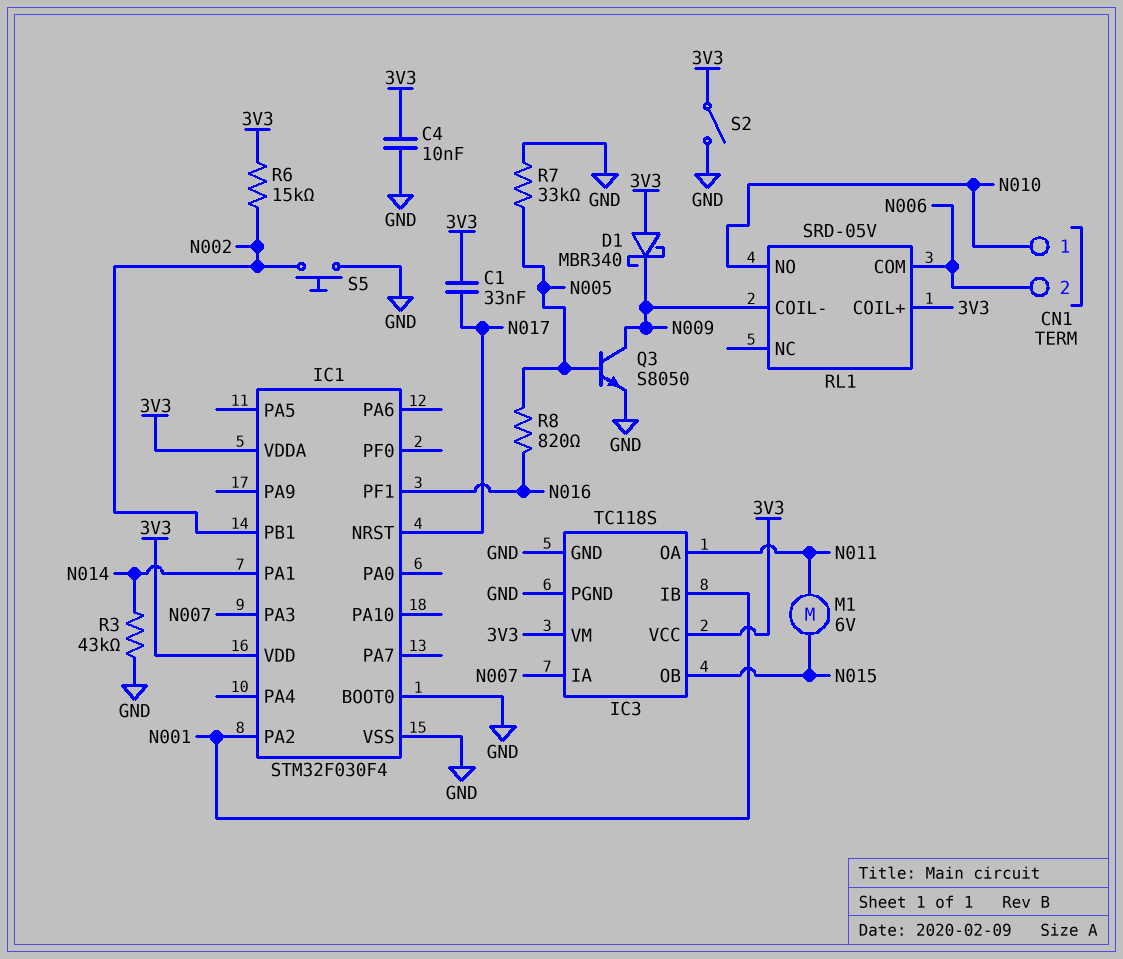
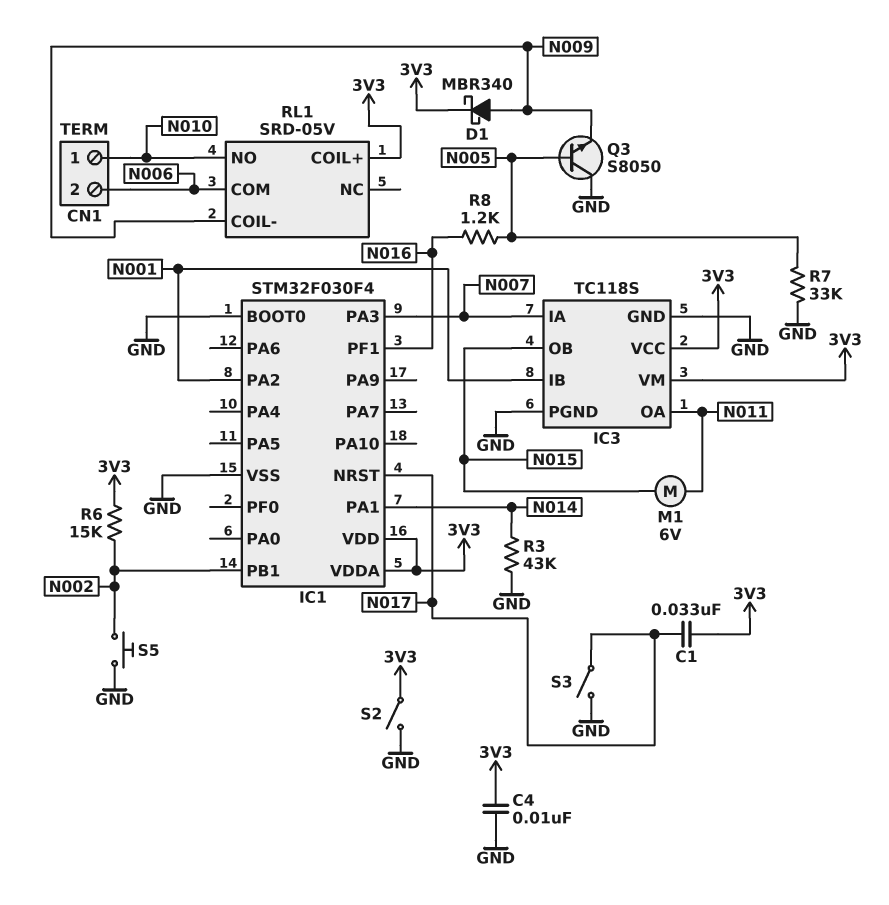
D1: schottky MBR340 (A 3V3, K N009) -> schottky MBR340 (A N009, K 3V3)
Q3: NPN S8050 (B N005, C N009, E GND) -> NPN S8050 (B N005, C GND, E N009)
R8: 820 (N005, N016) -> 1.2k (N005, N016)
S3: none -> switch (GND, N017)

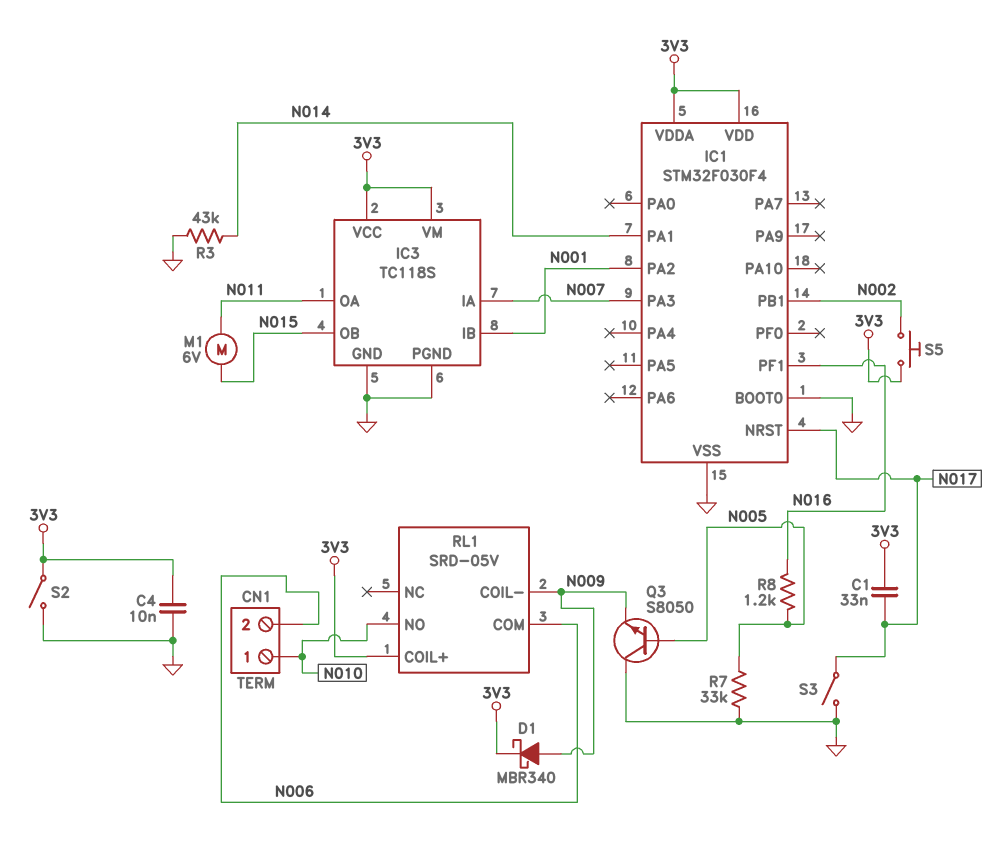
R6: 15k (3V3, N002) -> none
S5: button (GND, N002) -> button (3V3, N002)

